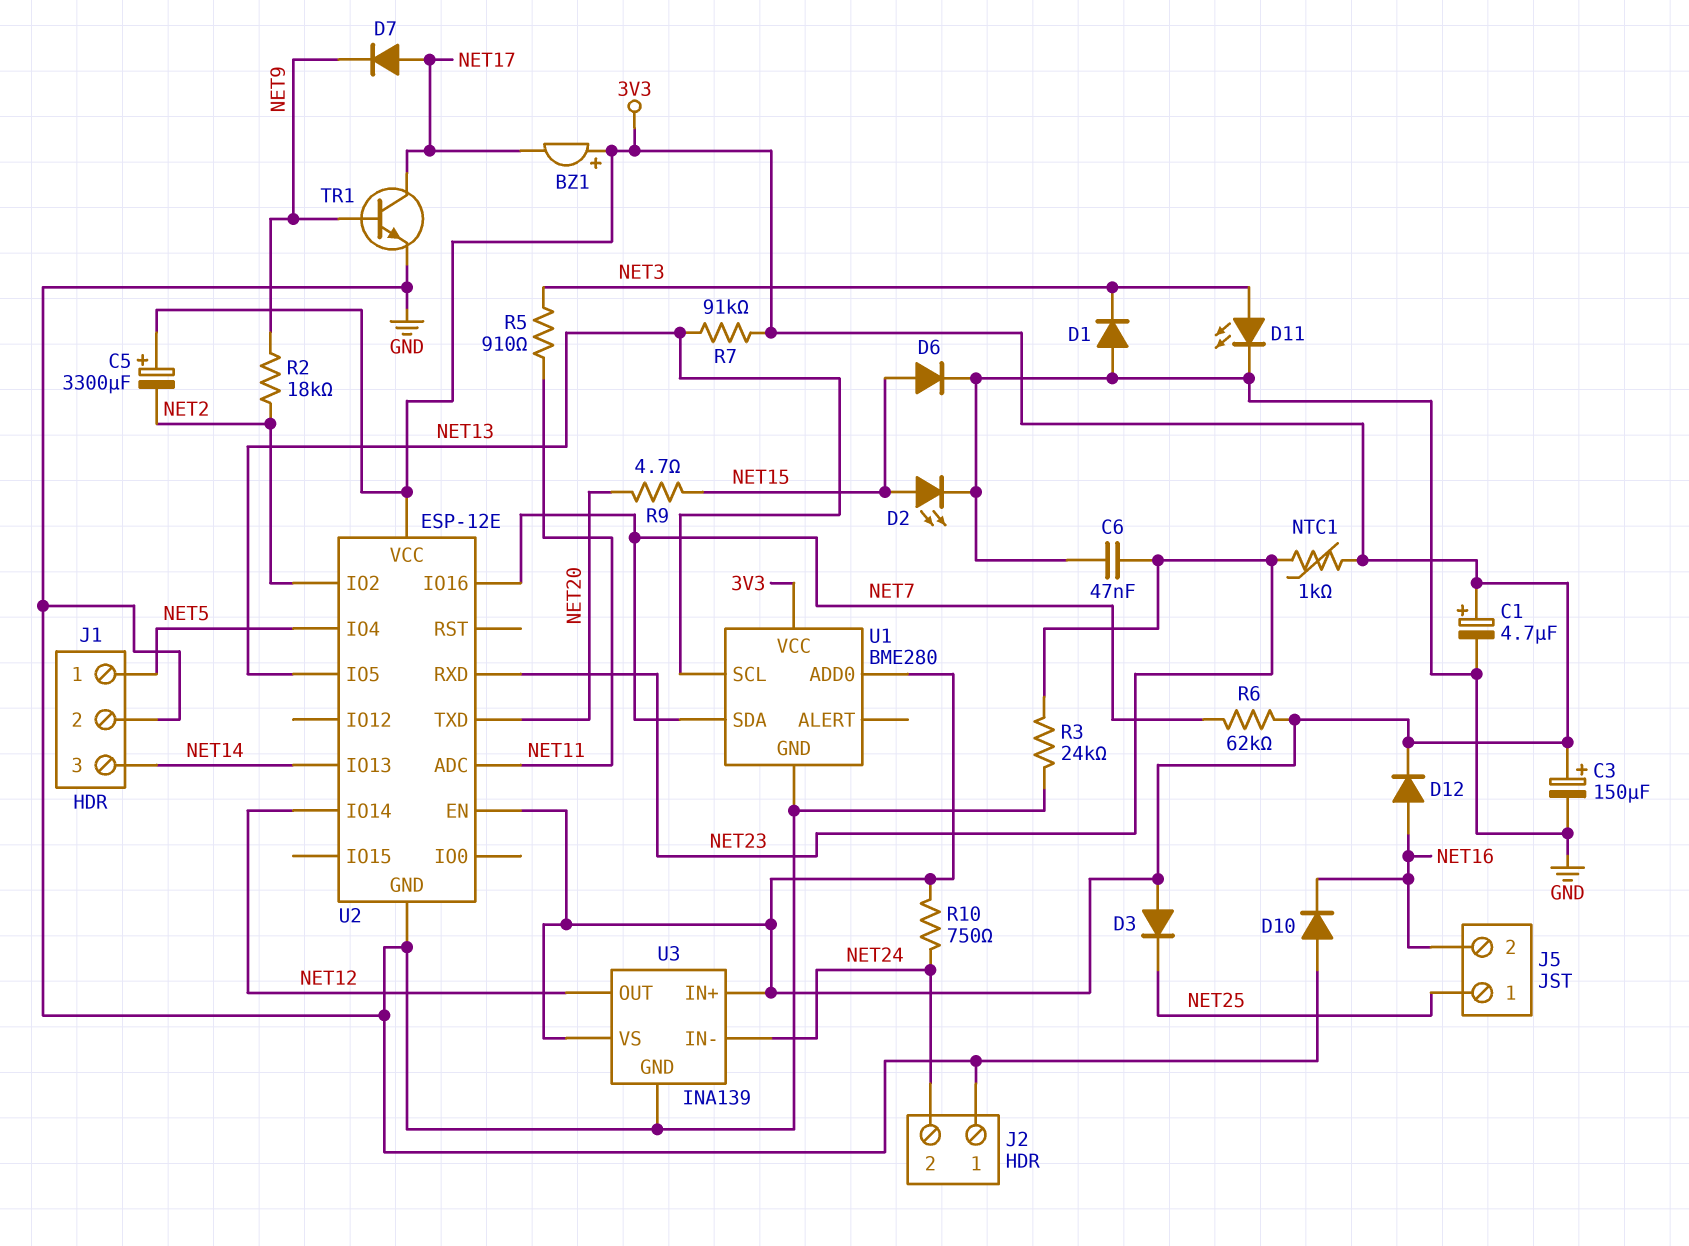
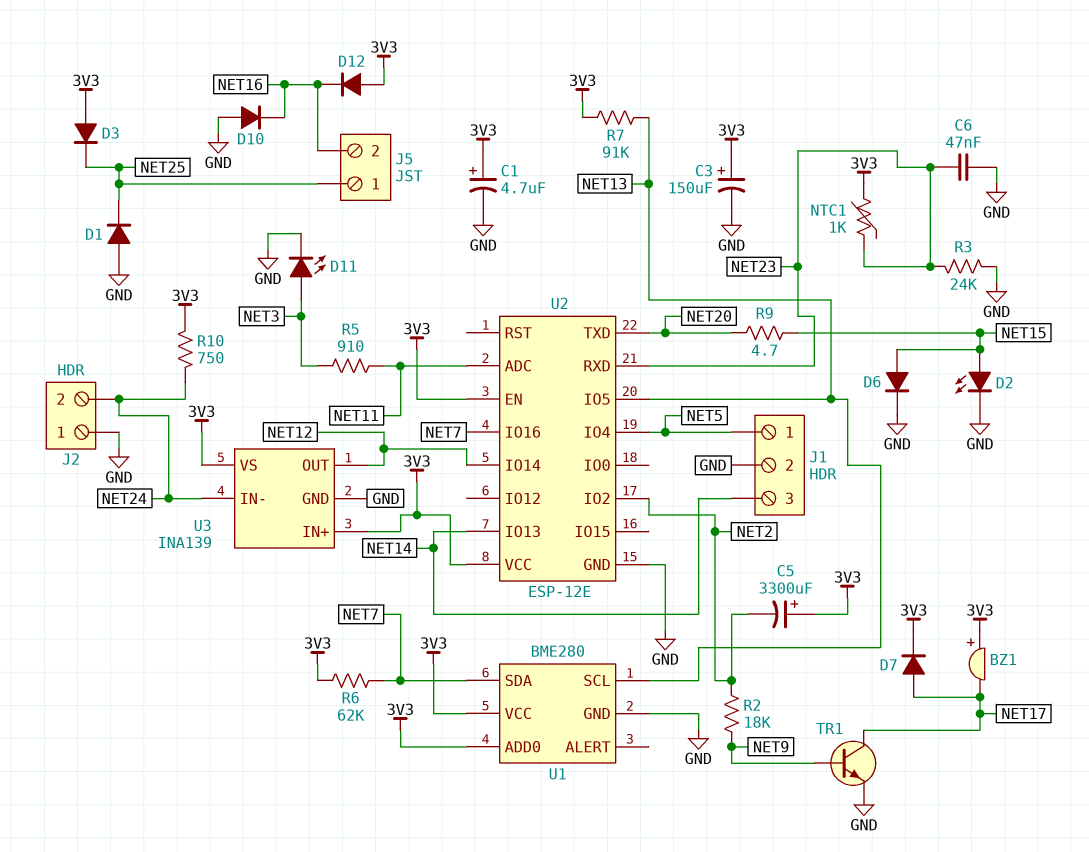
D1: diode (A GND, K NET3) -> diode (A GND, K NET25)
D7: diode (A NET17, K NET9) -> diode (A NET17, K 3V3)
D12: diode (A NET16, K 3V3) -> diode (A 3V3, K NET16)

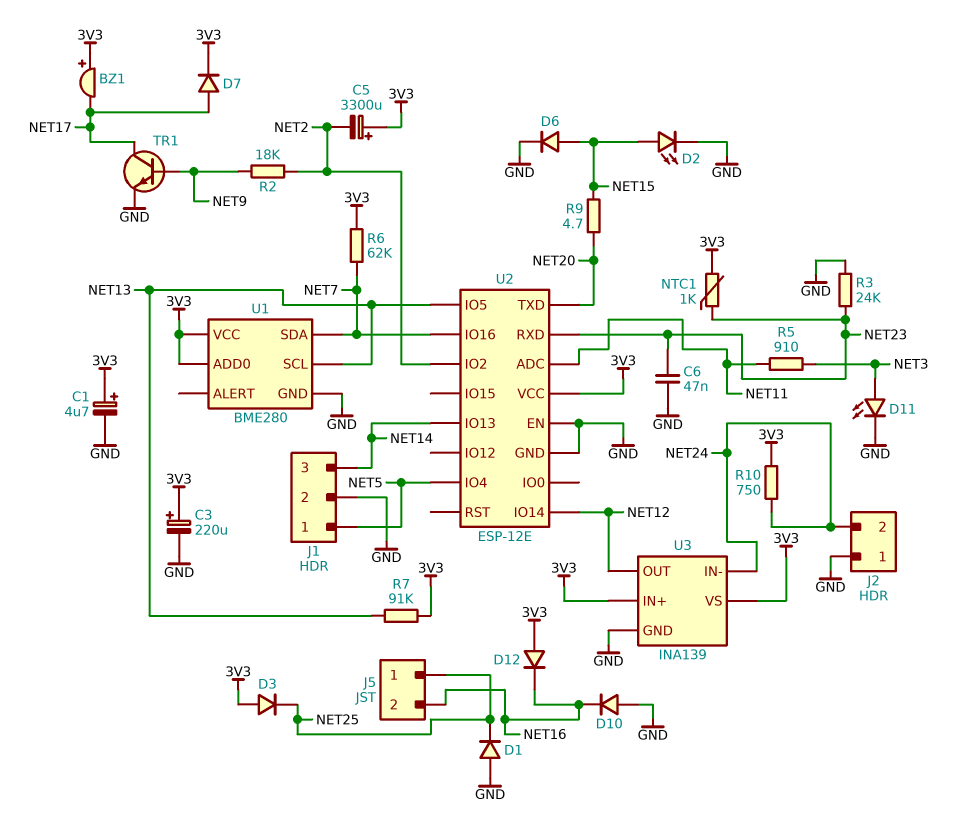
C3: 150uF (plus 3V3, minus GND) -> 220uF (plus 3V3, minus GND)
U2 pin EN: 3V3 -> GND

